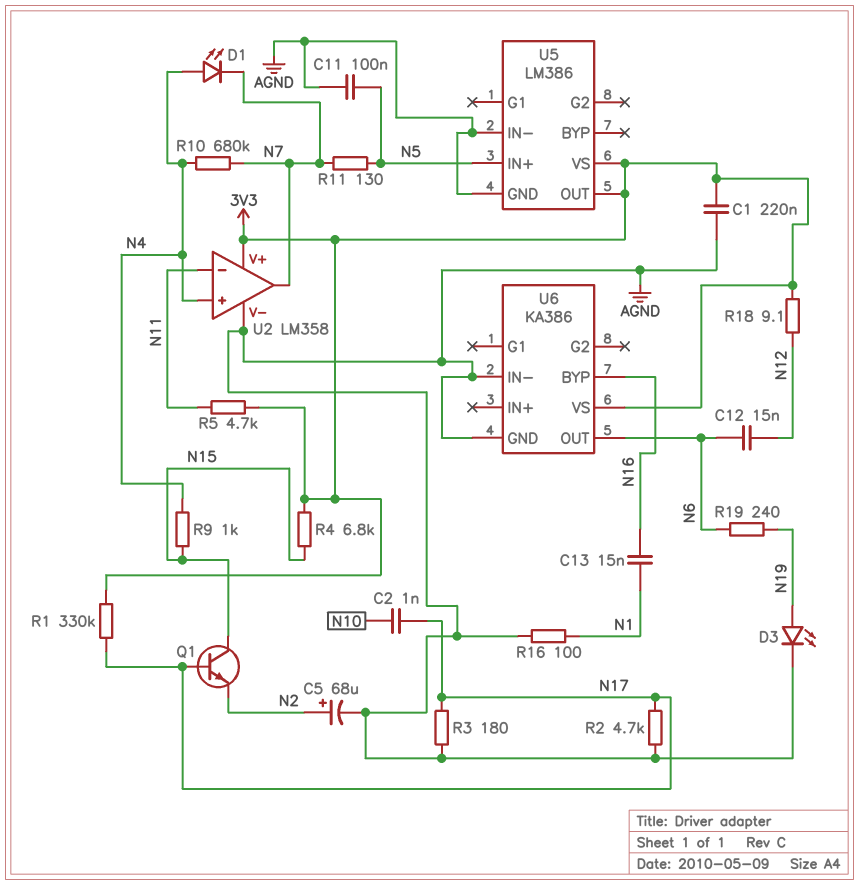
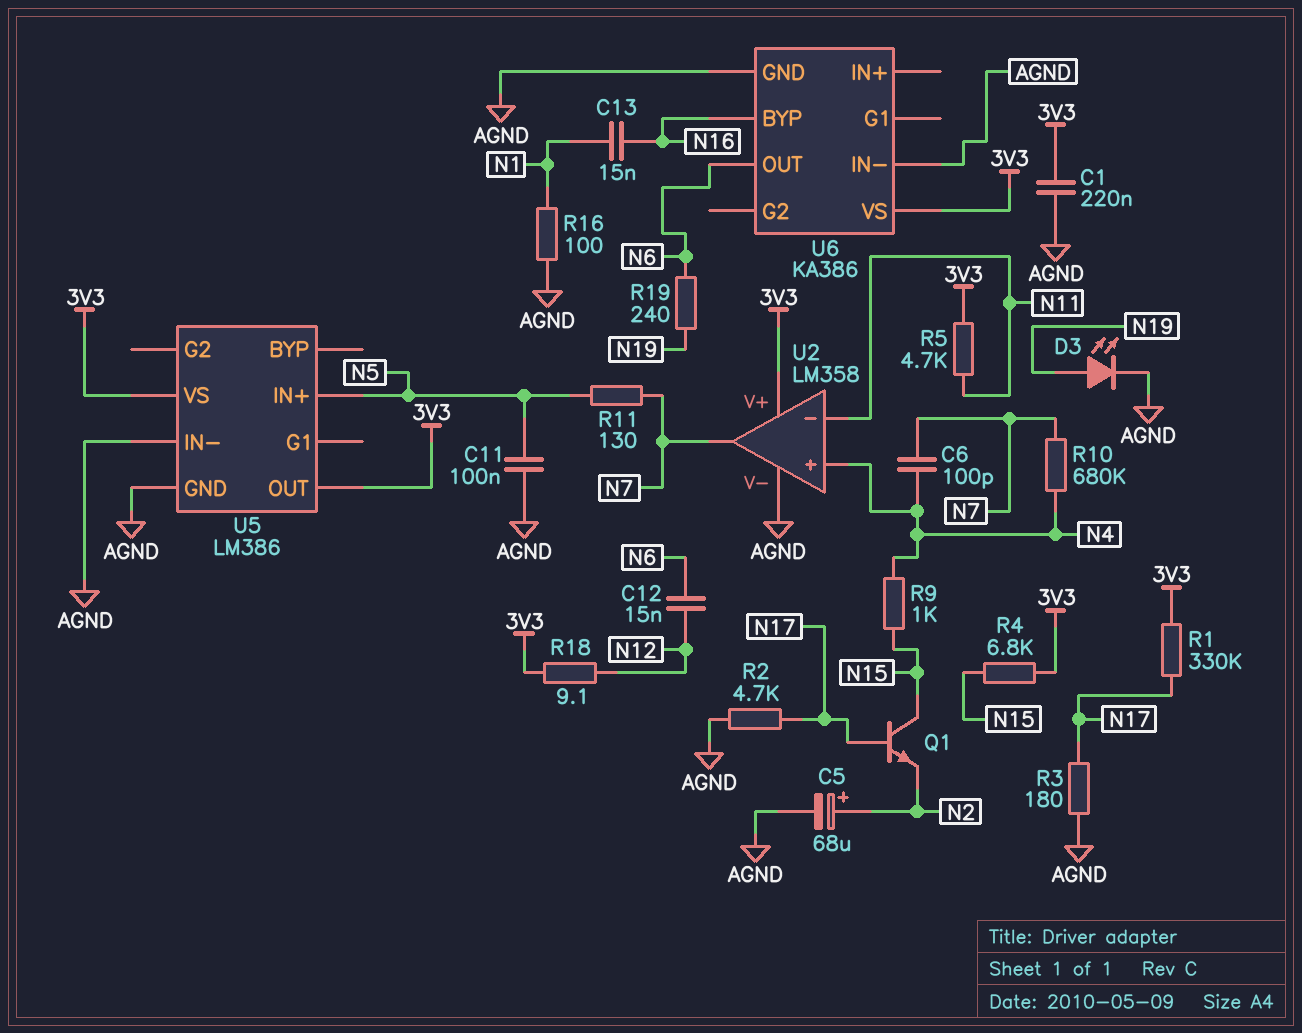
C2: 1nF (N10, N17) -> none
C6: none -> 100pF (N4, N7)
D1: LED (A N4, K N7) -> none

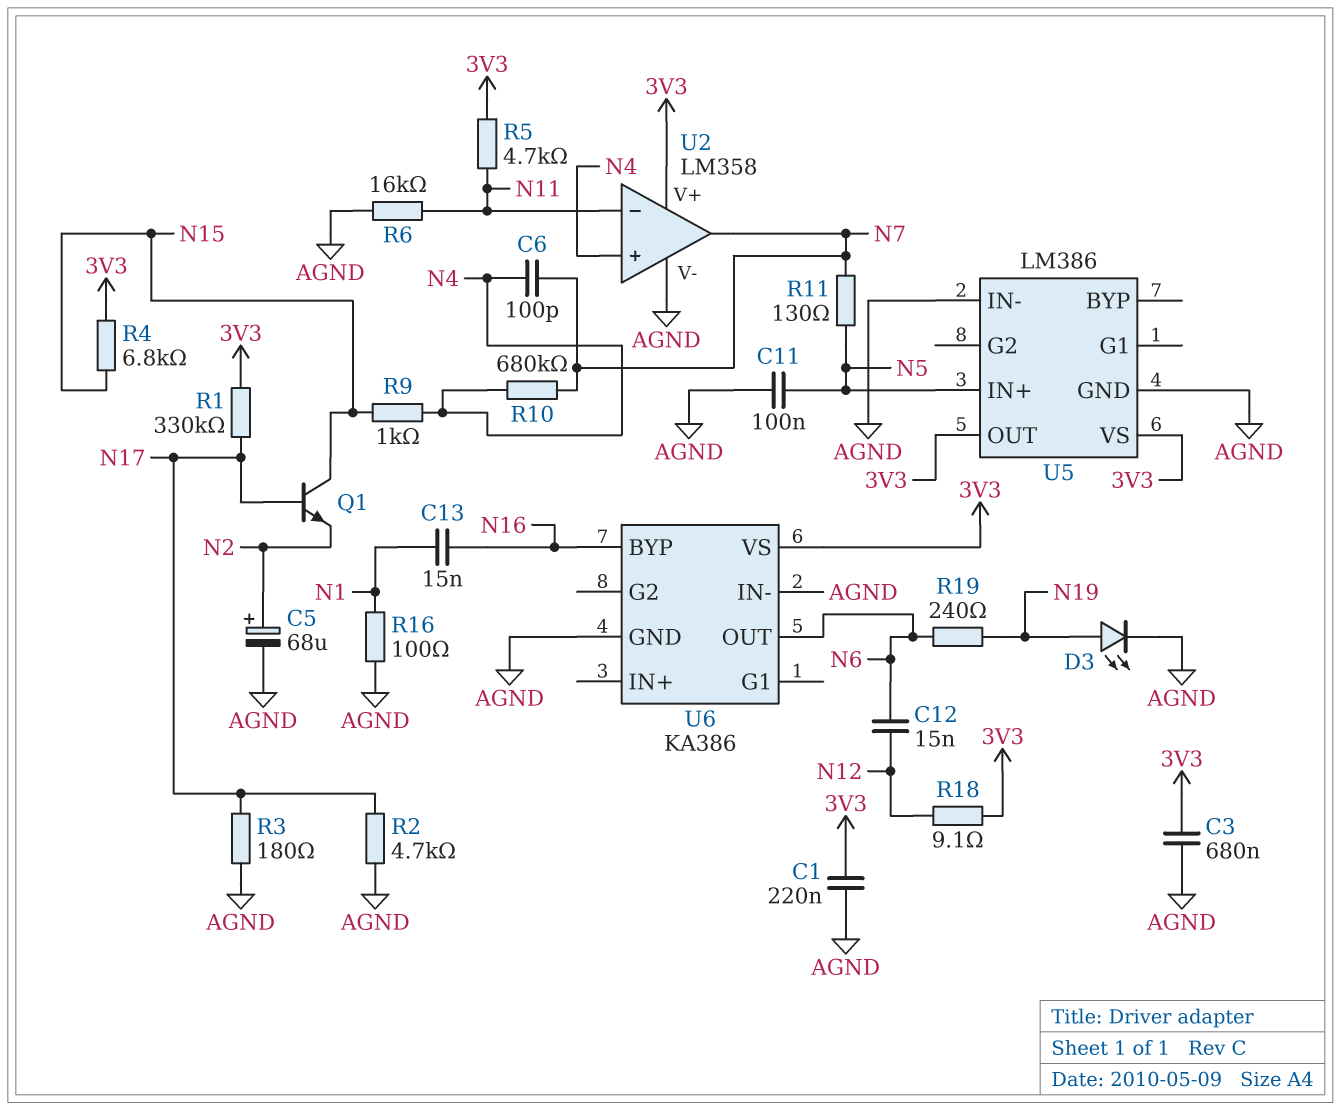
C3: none -> 680nF (3V3, AGND)
R6: none -> 16k (AGND, N11)

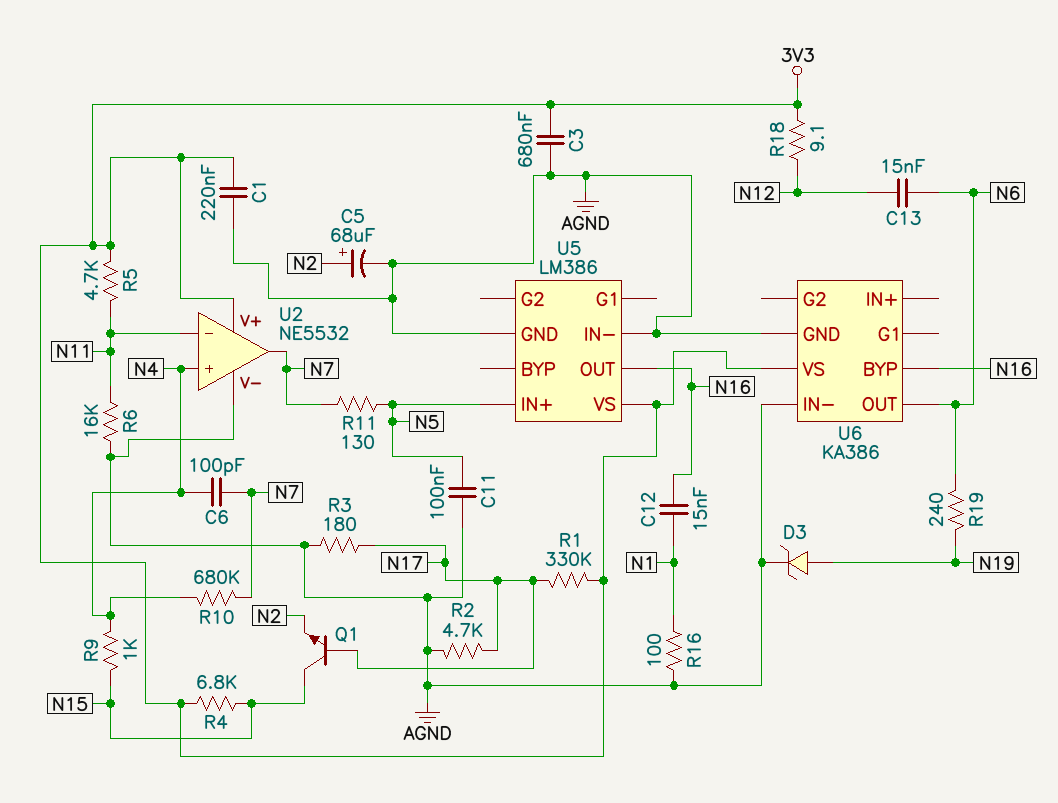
C12: 15nF (N6, N12) -> 15nF (N1, N16)
C13: 15nF (N1, N16) -> 15nF (N6, N12)
D3: LED (A N19, K AGND) -> zener (A N19, K AGND)
U2: LM358 -> NE5532
U5 pin OUT: 3V3 -> N16

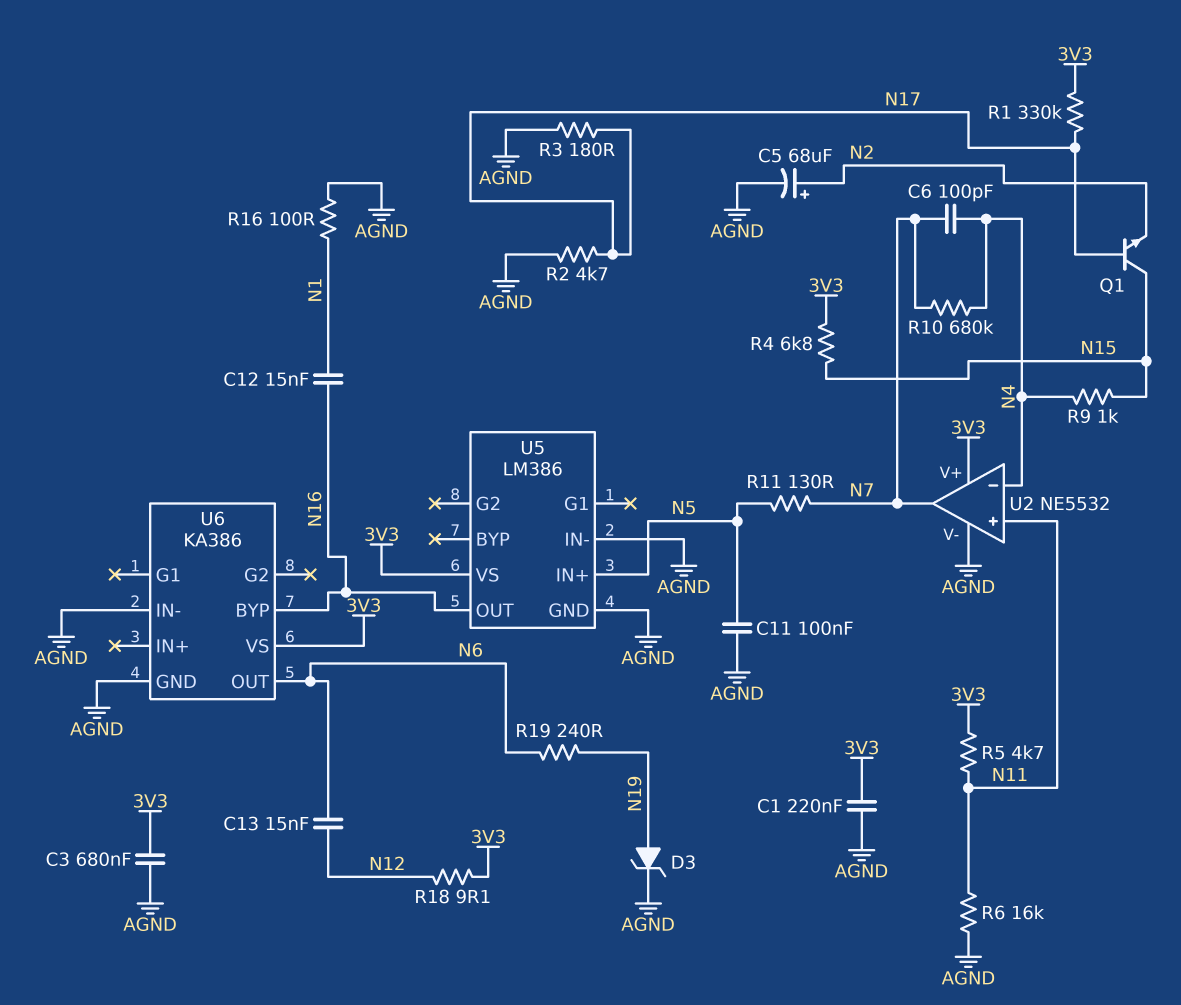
U2 pin in+: N4 -> N11
U2 pin in-: N11 -> N4

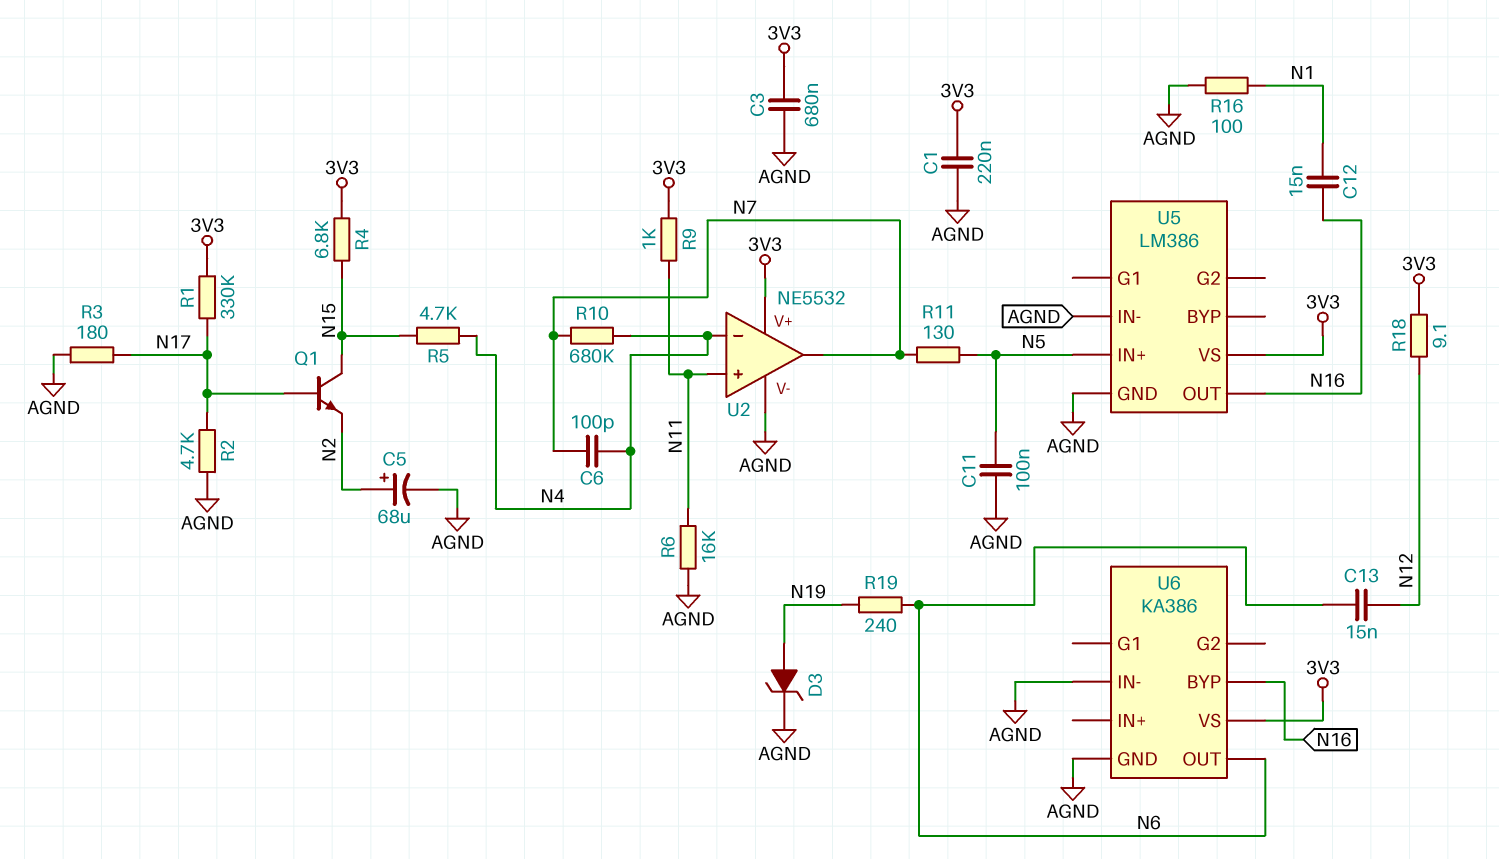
R5: 4.7k (3V3, N11) -> 4.7k (N4, N15)
R9: 1k (N4, N15) -> 1k (3V3, N11)

